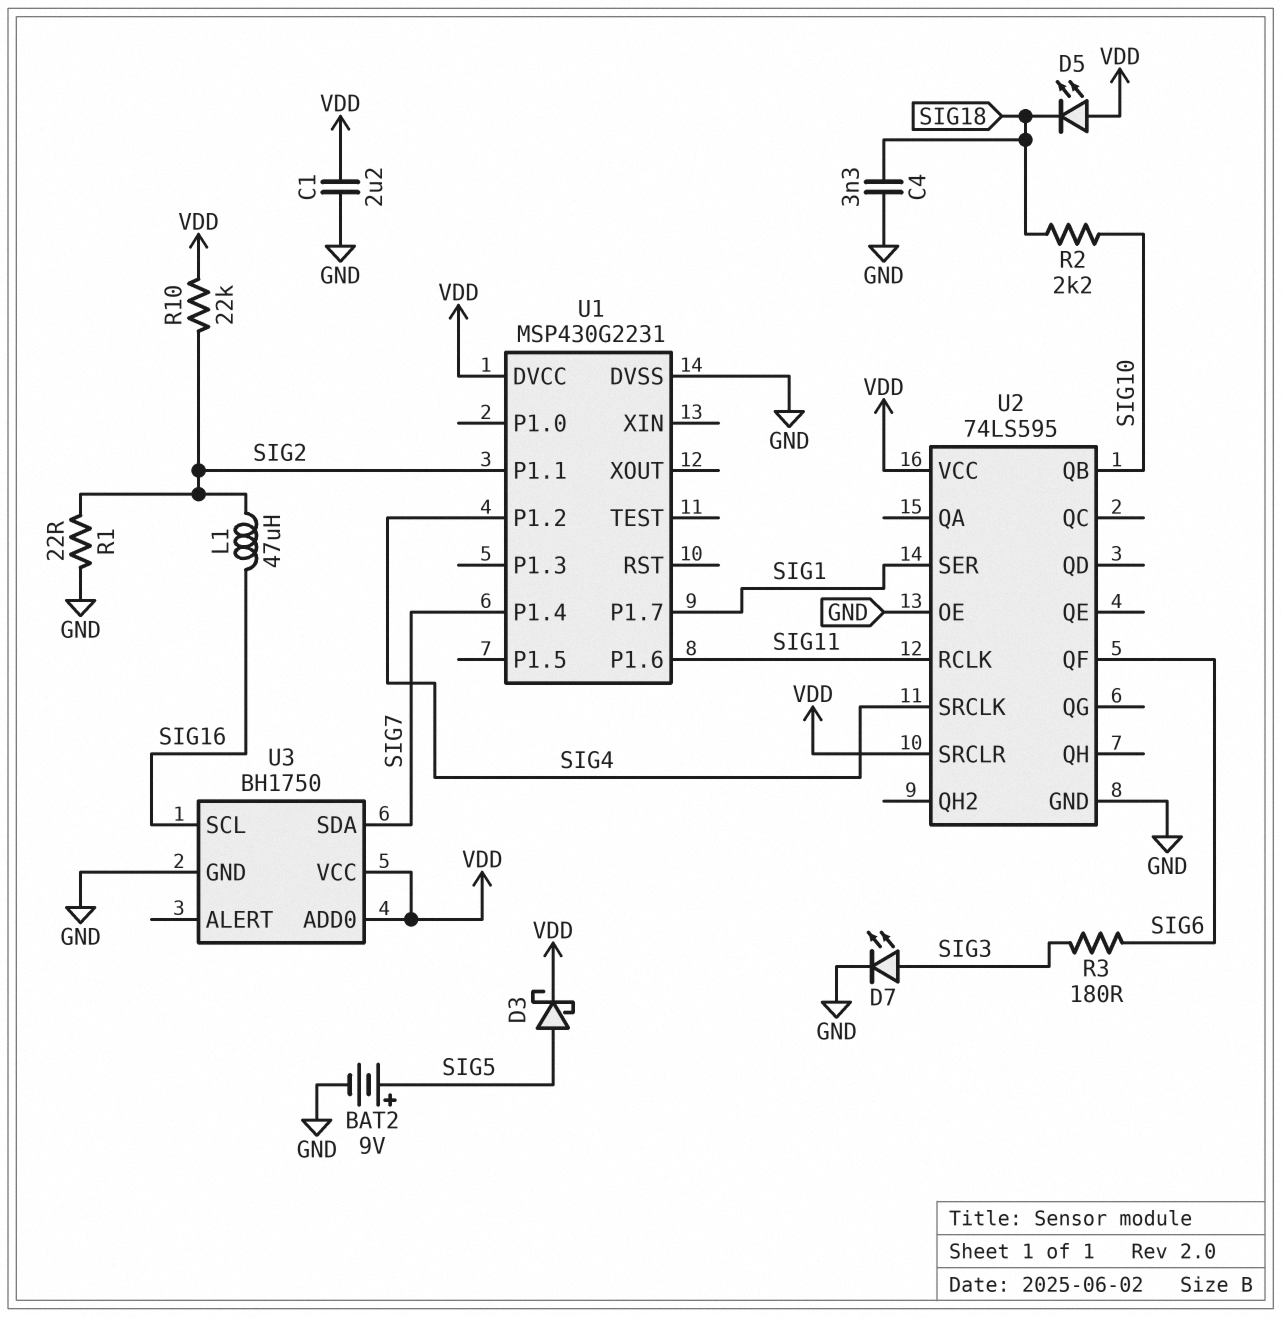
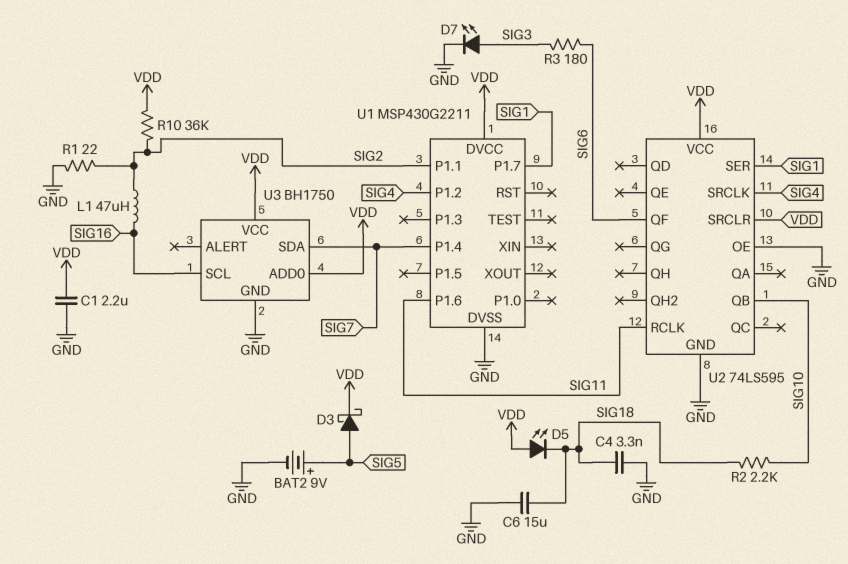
C6: none -> 15uF (GND, SIG18)
R10: 22k (SIG2, VDD) -> 36k (SIG2, VDD)
U1: MSP430G2231 -> MSP430G2211

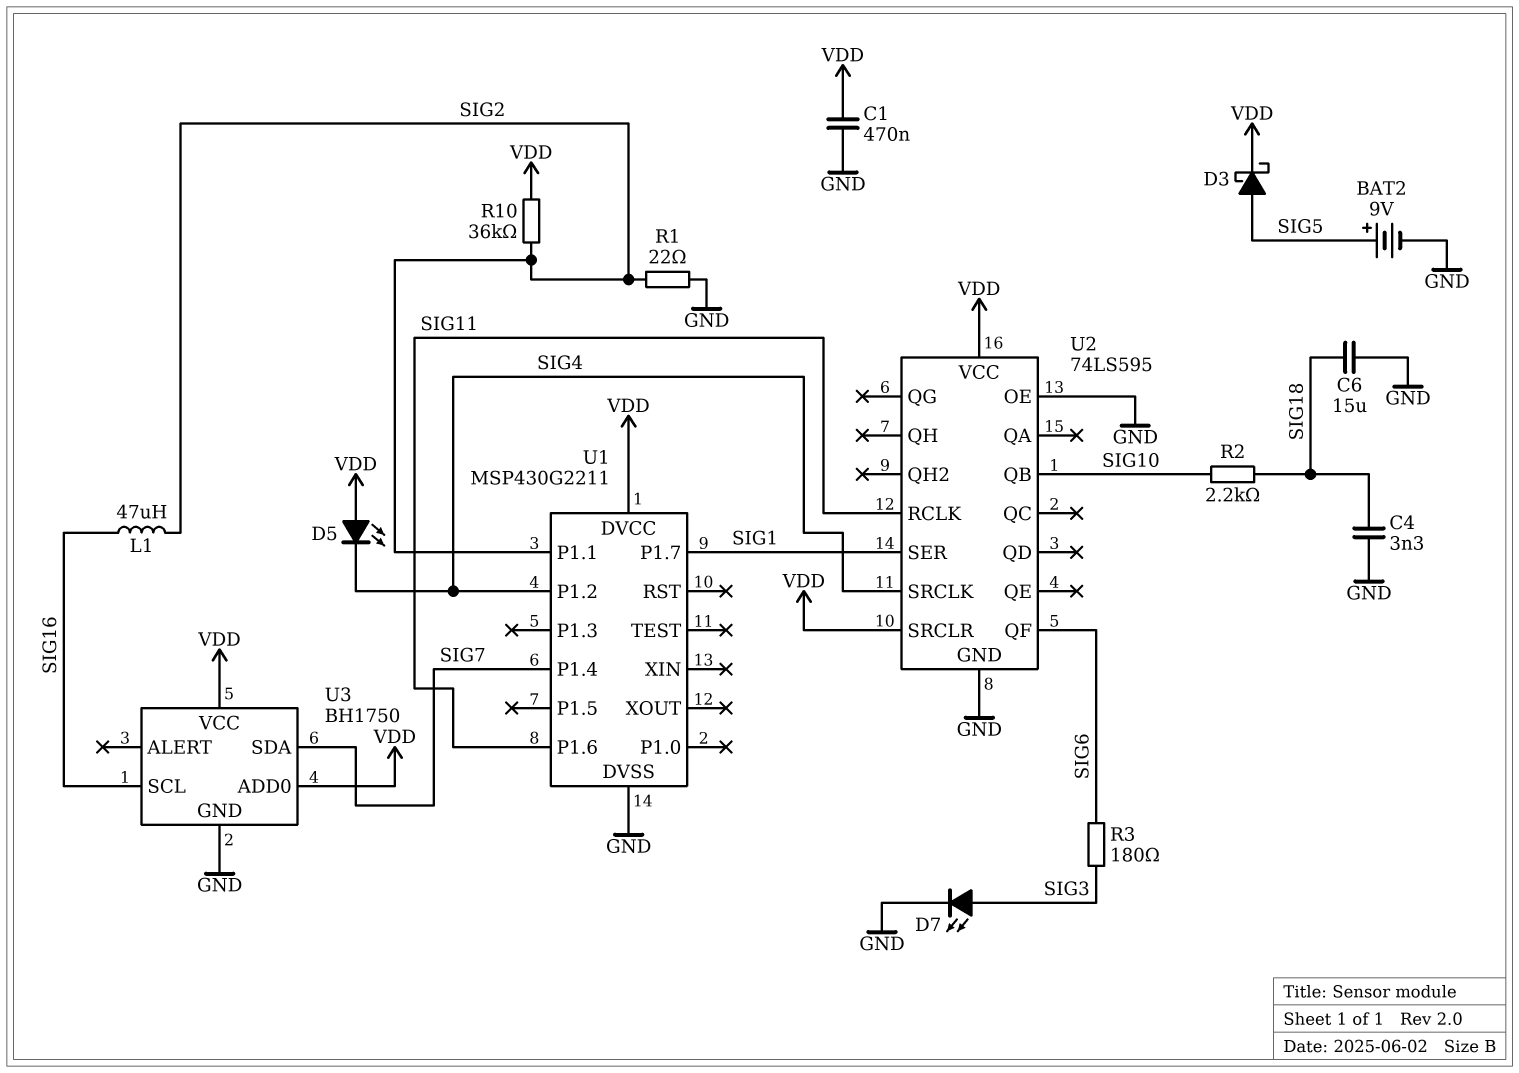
C1: 2.2uF (GND, VDD) -> 470nF (GND, VDD)
D5: LED (A VDD, K SIG18) -> LED (A VDD, K SIG4)

